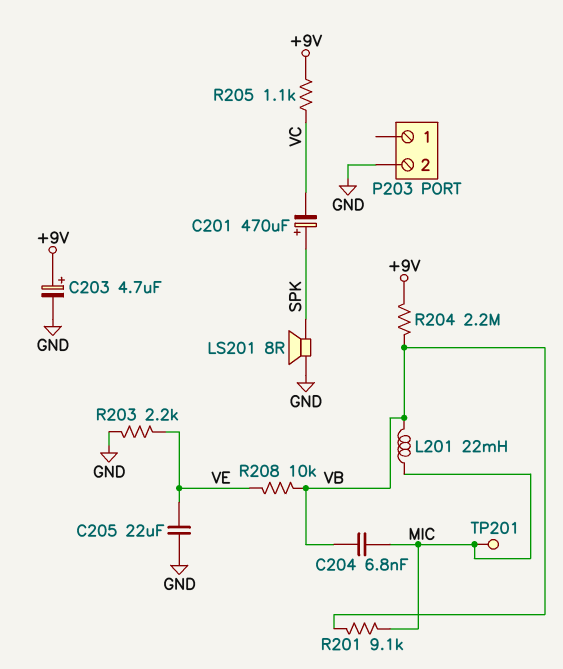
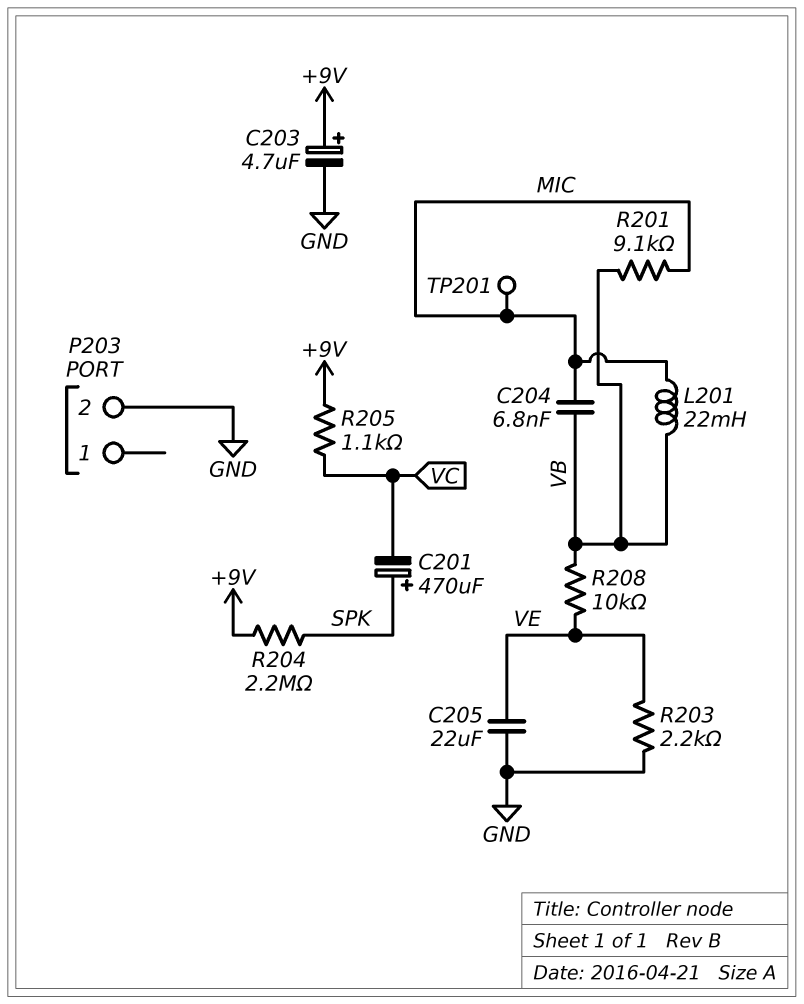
LS201: speaker 8R (GND, SPK) -> none
R204: 2.2M (+9V, VB) -> 2.2M (+9V, SPK)

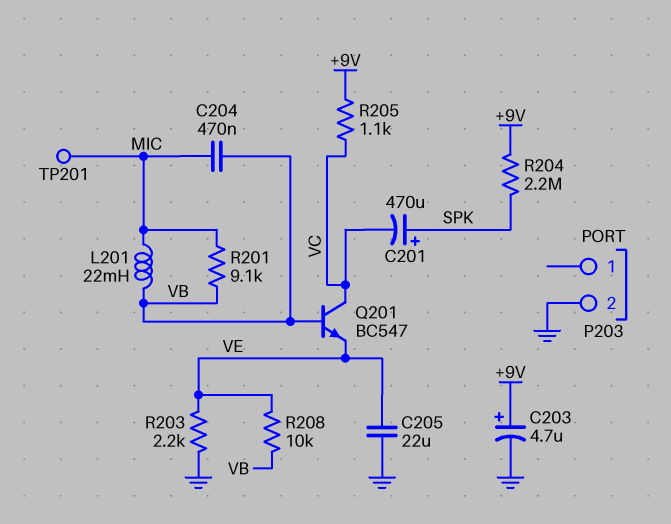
C204: 6.8nF (MIC, VB) -> 470nF (MIC, VB)
Q201: none -> NPN BC547 (B VB, C VC, E VE)

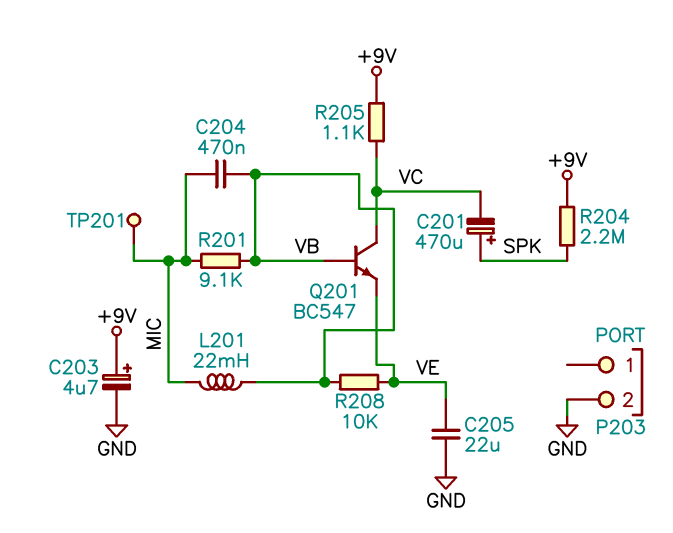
R203: 2.2k (GND, VE) -> none

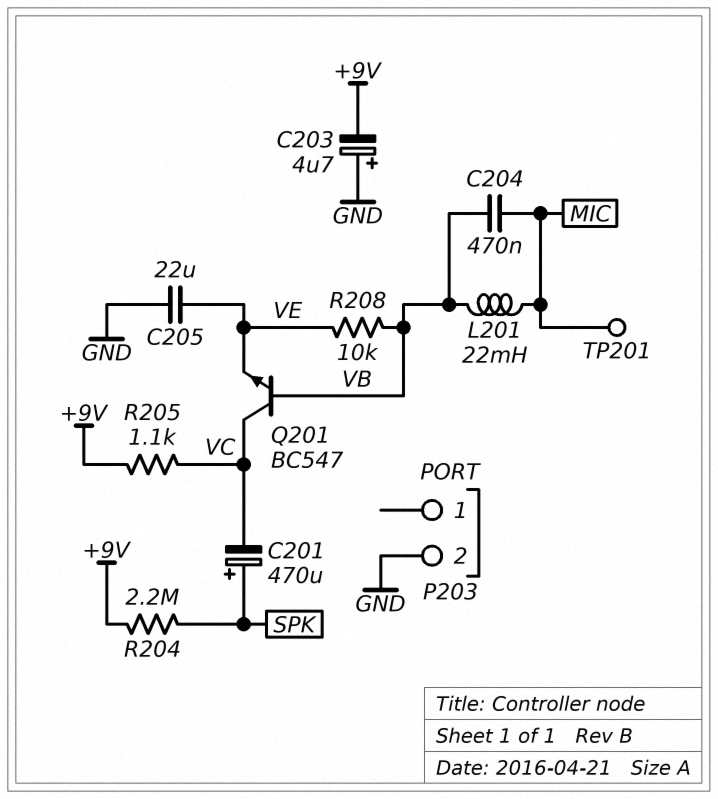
C203: 4.7uF (plus +9V, minus GND) -> 4.7uF (plus GND, minus +9V)
R201: 9.1k (MIC, VB) -> none

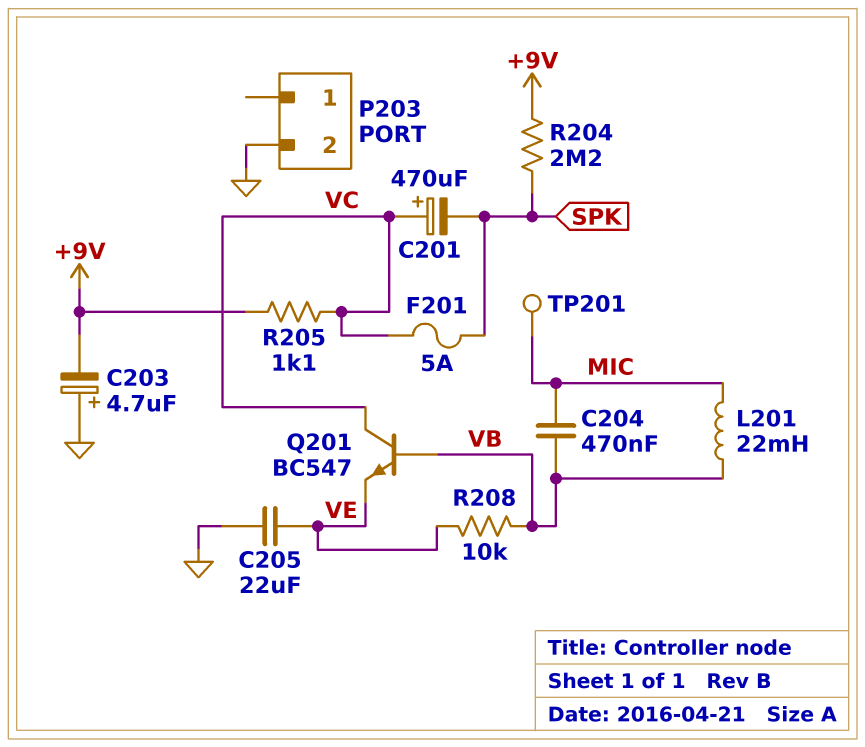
C201: 470uF (plus SPK, minus VC) -> 470uF (plus VC, minus SPK)
F201: none -> 5A (SPK, VC)

